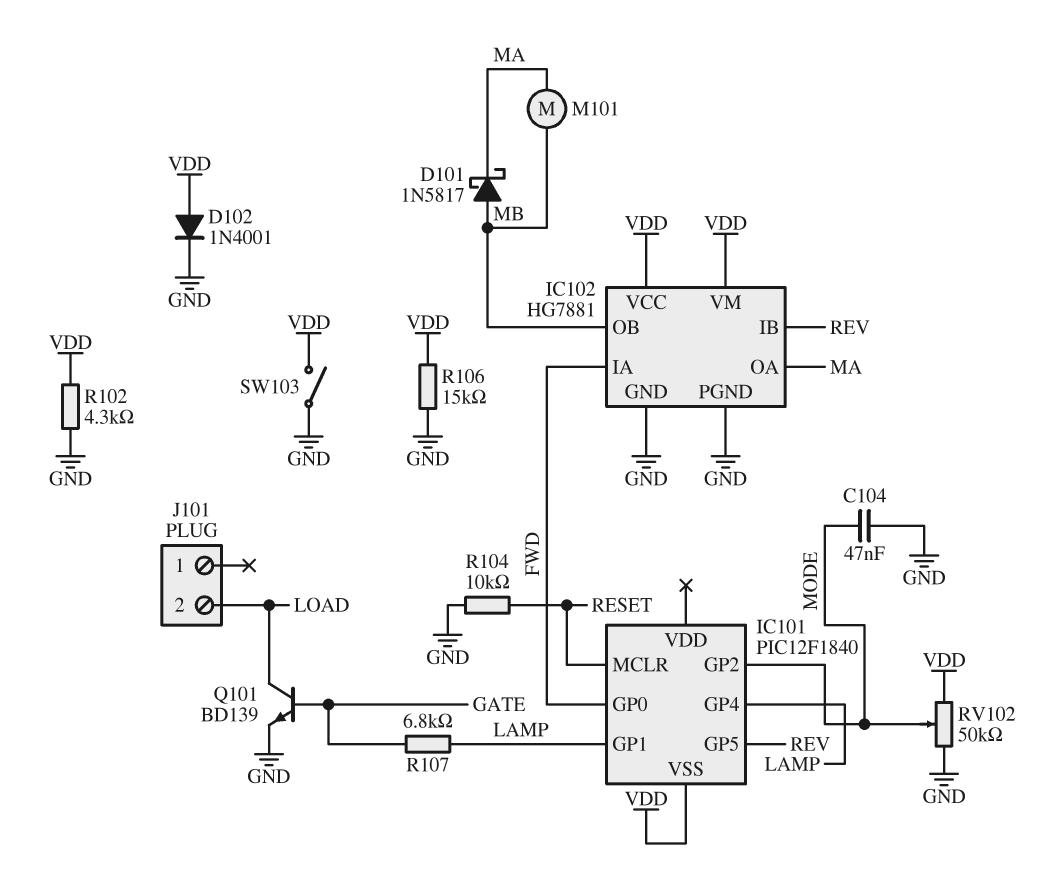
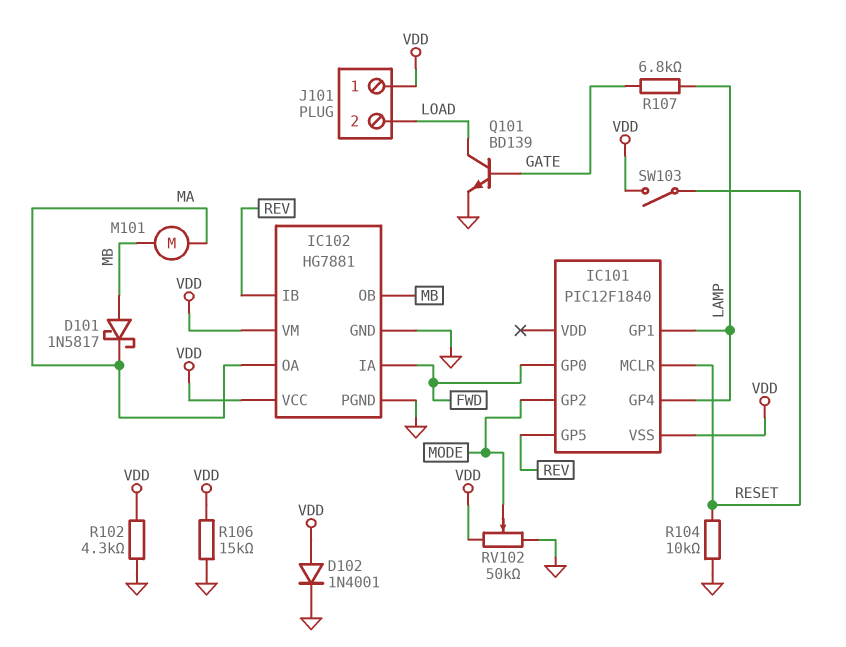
C104: 47nF (GND, MODE) -> none
J101 pin 1: none -> VDD
SW103: switch (GND, VDD) -> switch (RESET, VDD)

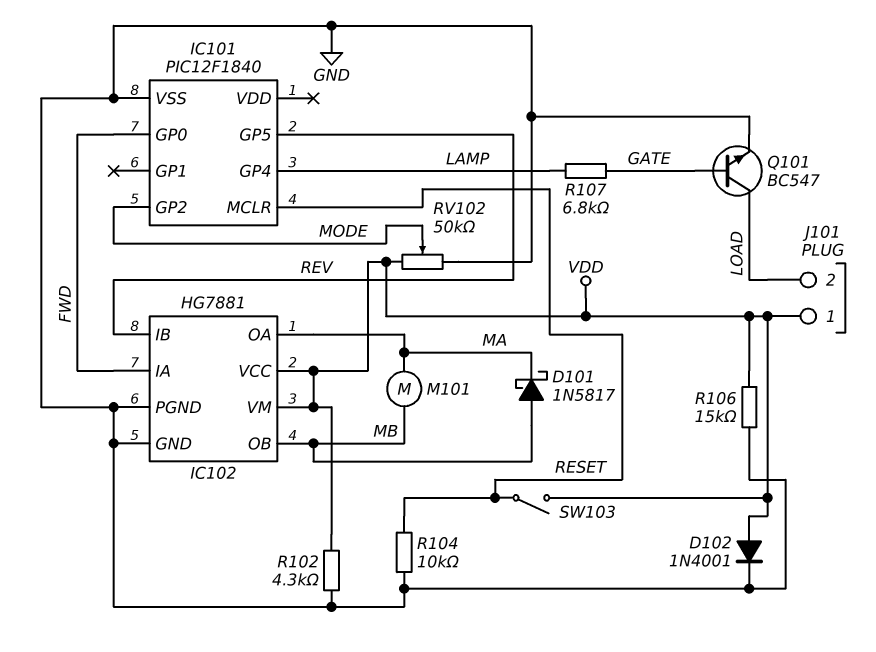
IC101 pin GP1: LAMP -> none
IC101 pin VSS: VDD -> GND
Q101: NPN BD139 (B GATE, C LOAD, E GND) -> NPN BC547 (B GATE, C LOAD, E GND)

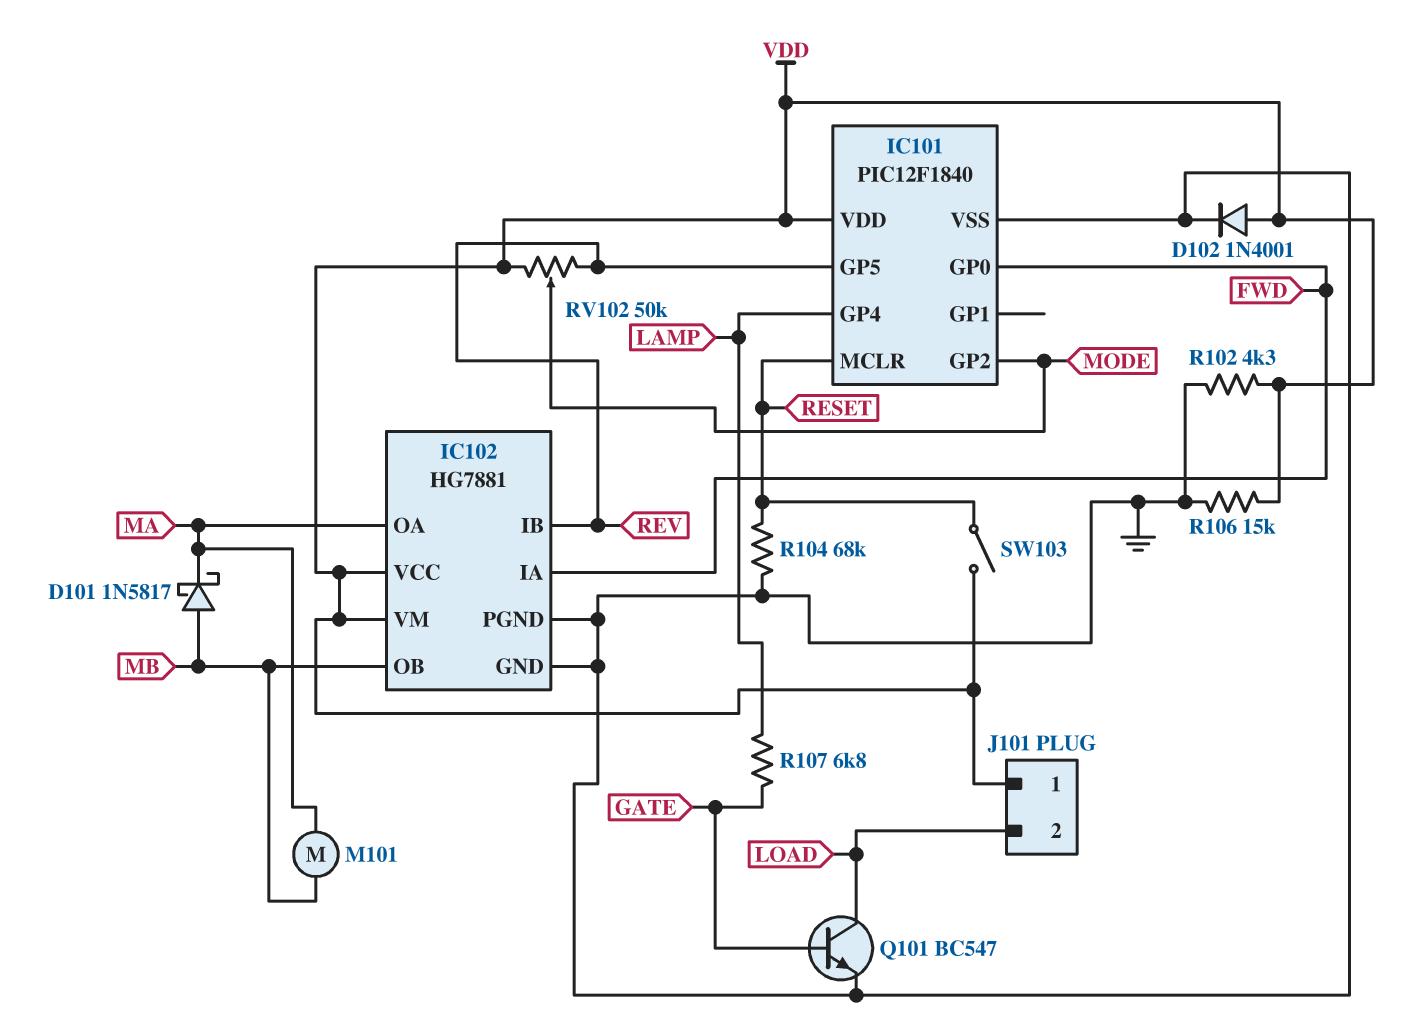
IC101 pin VDD: none -> VDD
R104: 10k (GND, RESET) -> 68k (GND, RESET)
RV102: 50k (GND, VDD, wiper MODE) -> 50k (REV, VDD, wiper MODE)

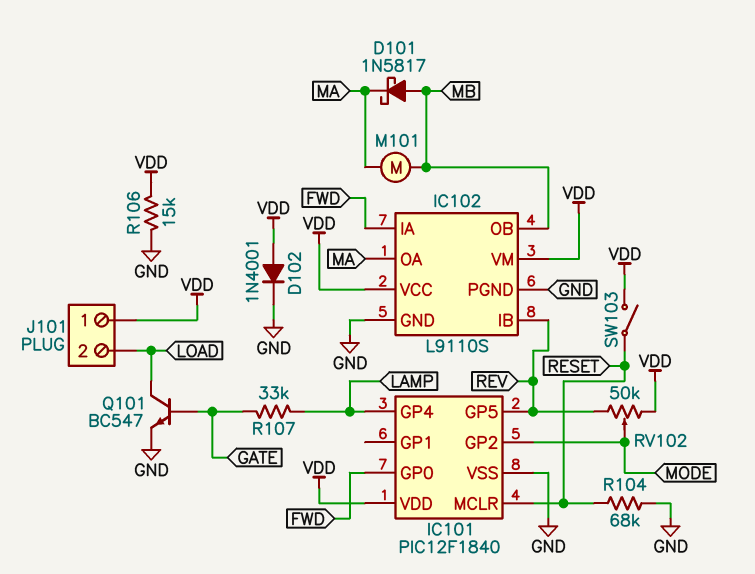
IC102: HG7881 -> L9110S
R102: 4.3k (GND, VDD) -> none
R107: 6.8k (GATE, LAMP) -> 33k (GATE, LAMP)

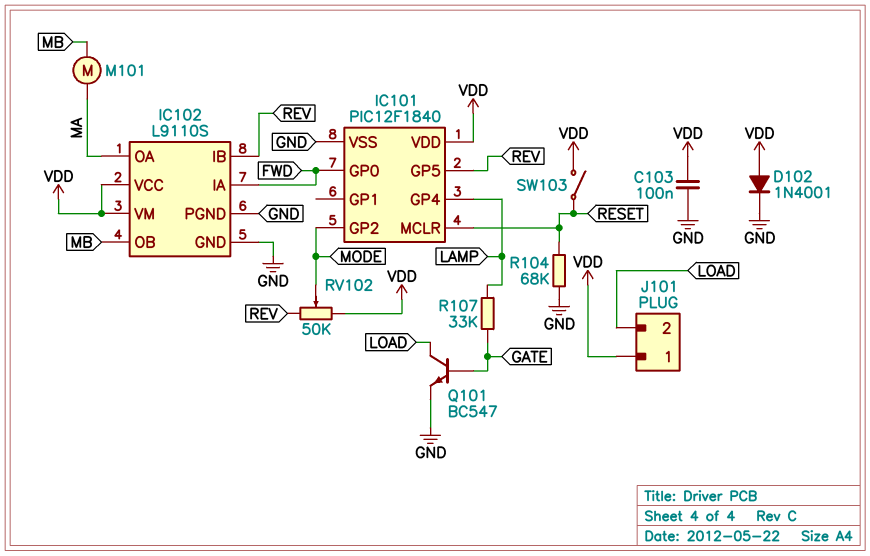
C103: none -> 100nF (GND, VDD)
D101: schottky 1N5817 (A MB, K MA) -> none
R106: 15k (GND, VDD) -> none

